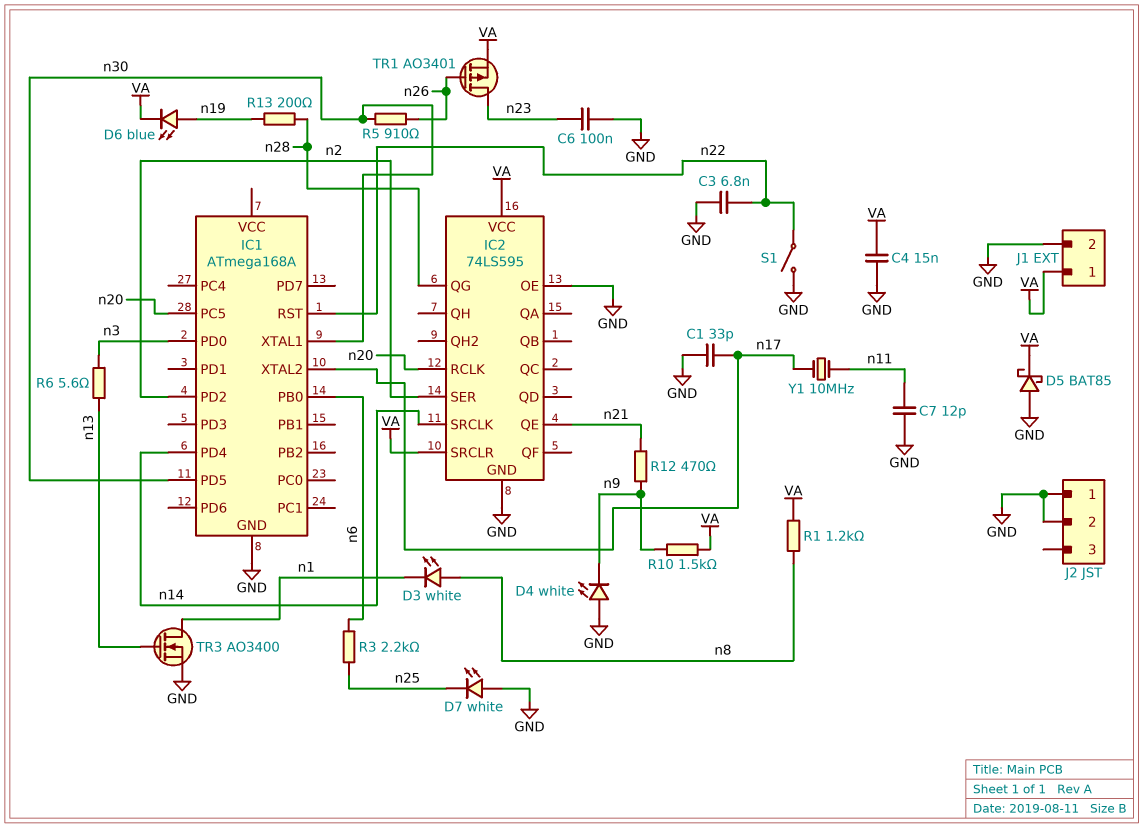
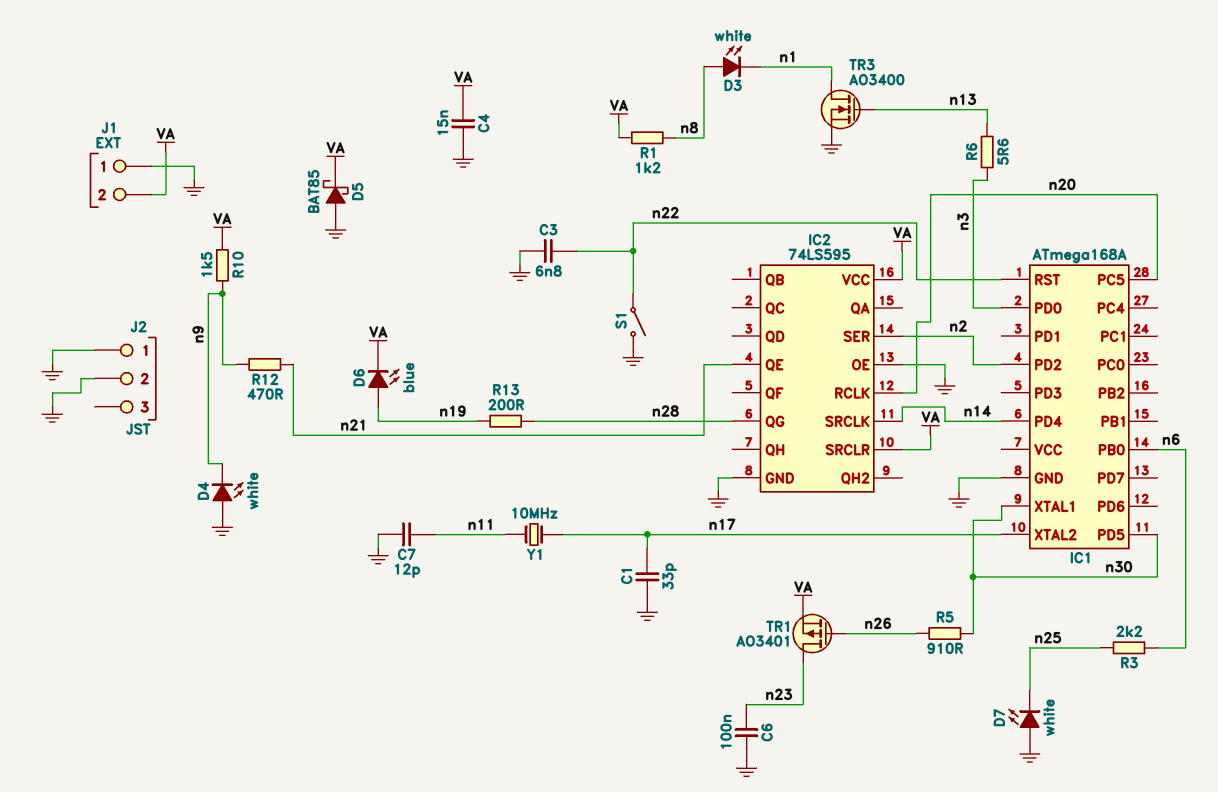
J1 pin 1: VA -> GND
J1 pin 2: GND -> VA

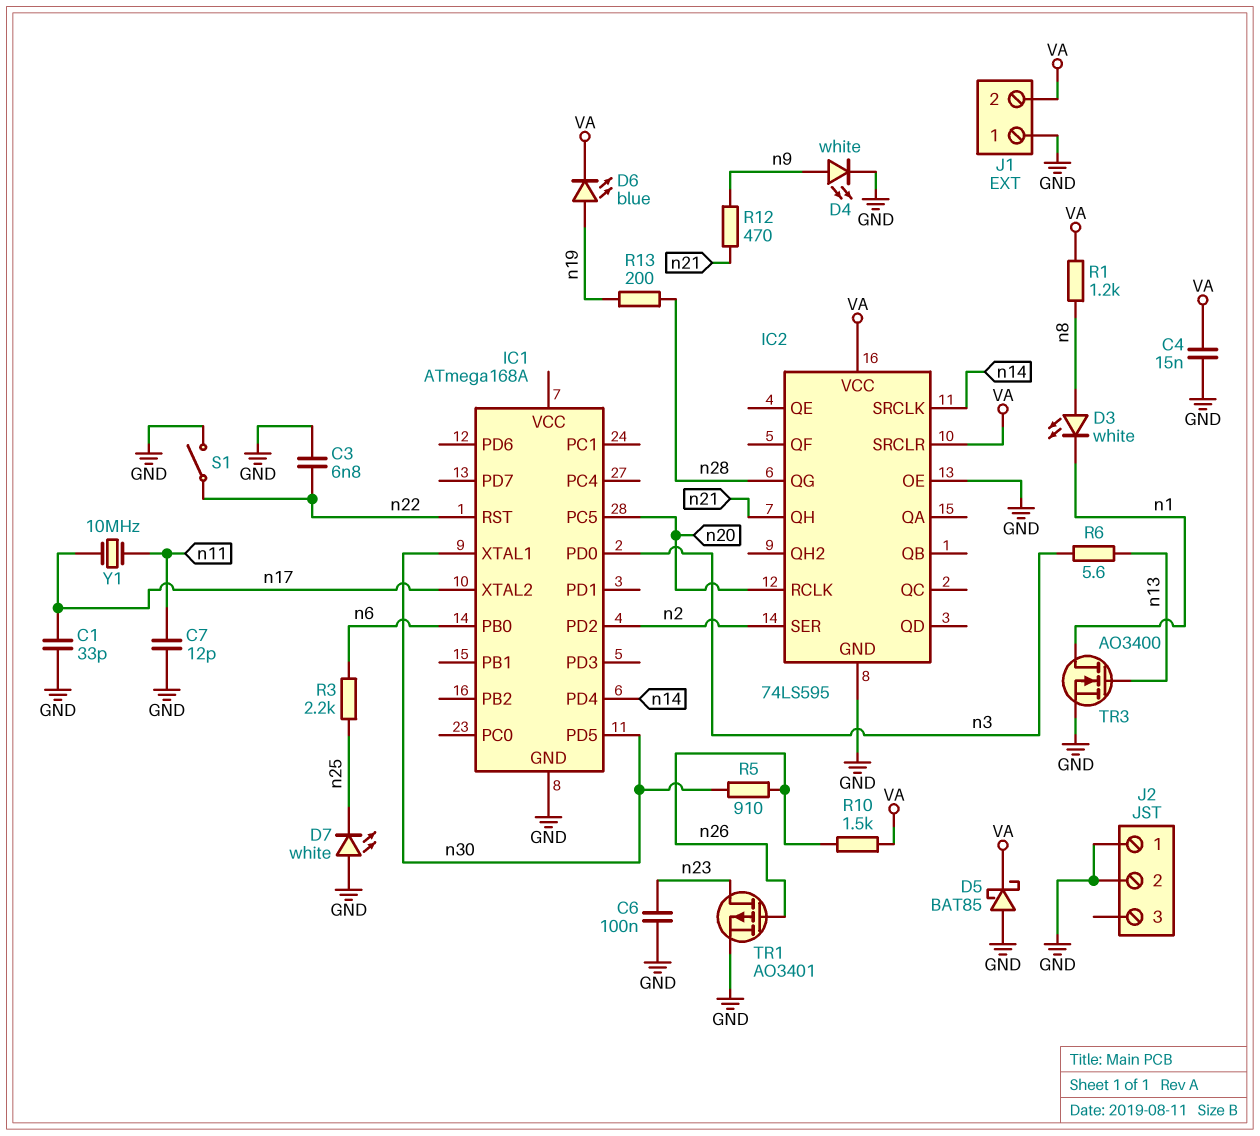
D4: LED white (A GND, K n9) -> LED white (A n9, K GND)
IC2 pin QE: n21 -> none
IC2 pin QH: none -> n21
R10: 1.5k (VA, n9) -> 1.5k (VA, n26)
TR1: PMOS AO3401 (G n26, D n23, S VA) -> PMOS AO3401 (G n26, D n23, S GND)

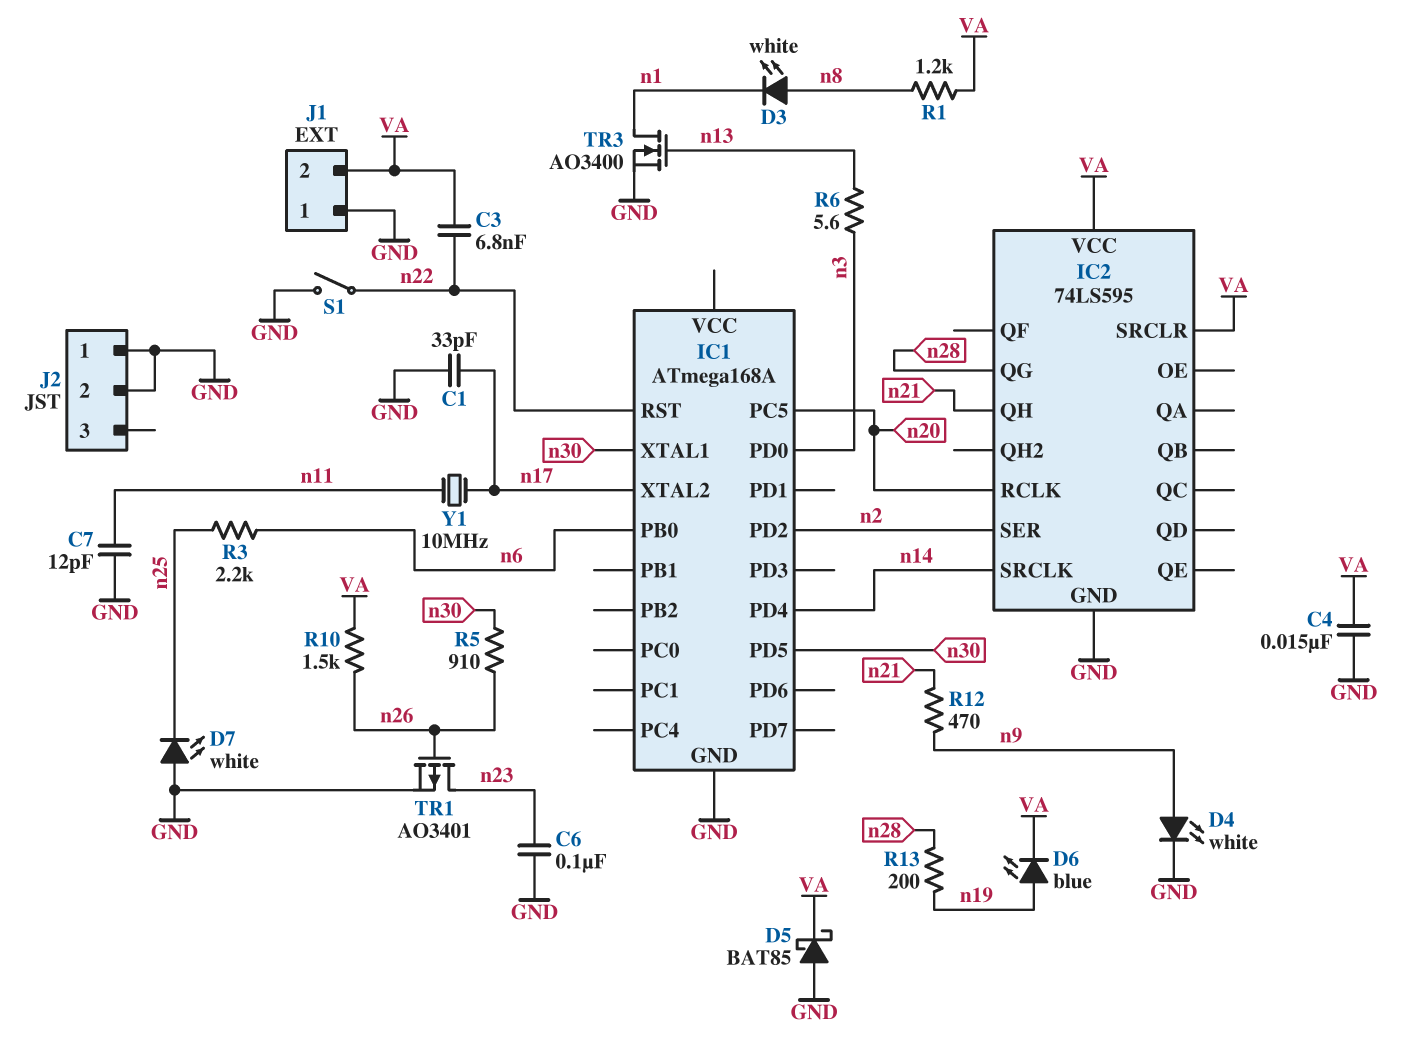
C3: 6.8nF (GND, n22) -> 6.8nF (VA, n22)
IC2 pin OE: GND -> none

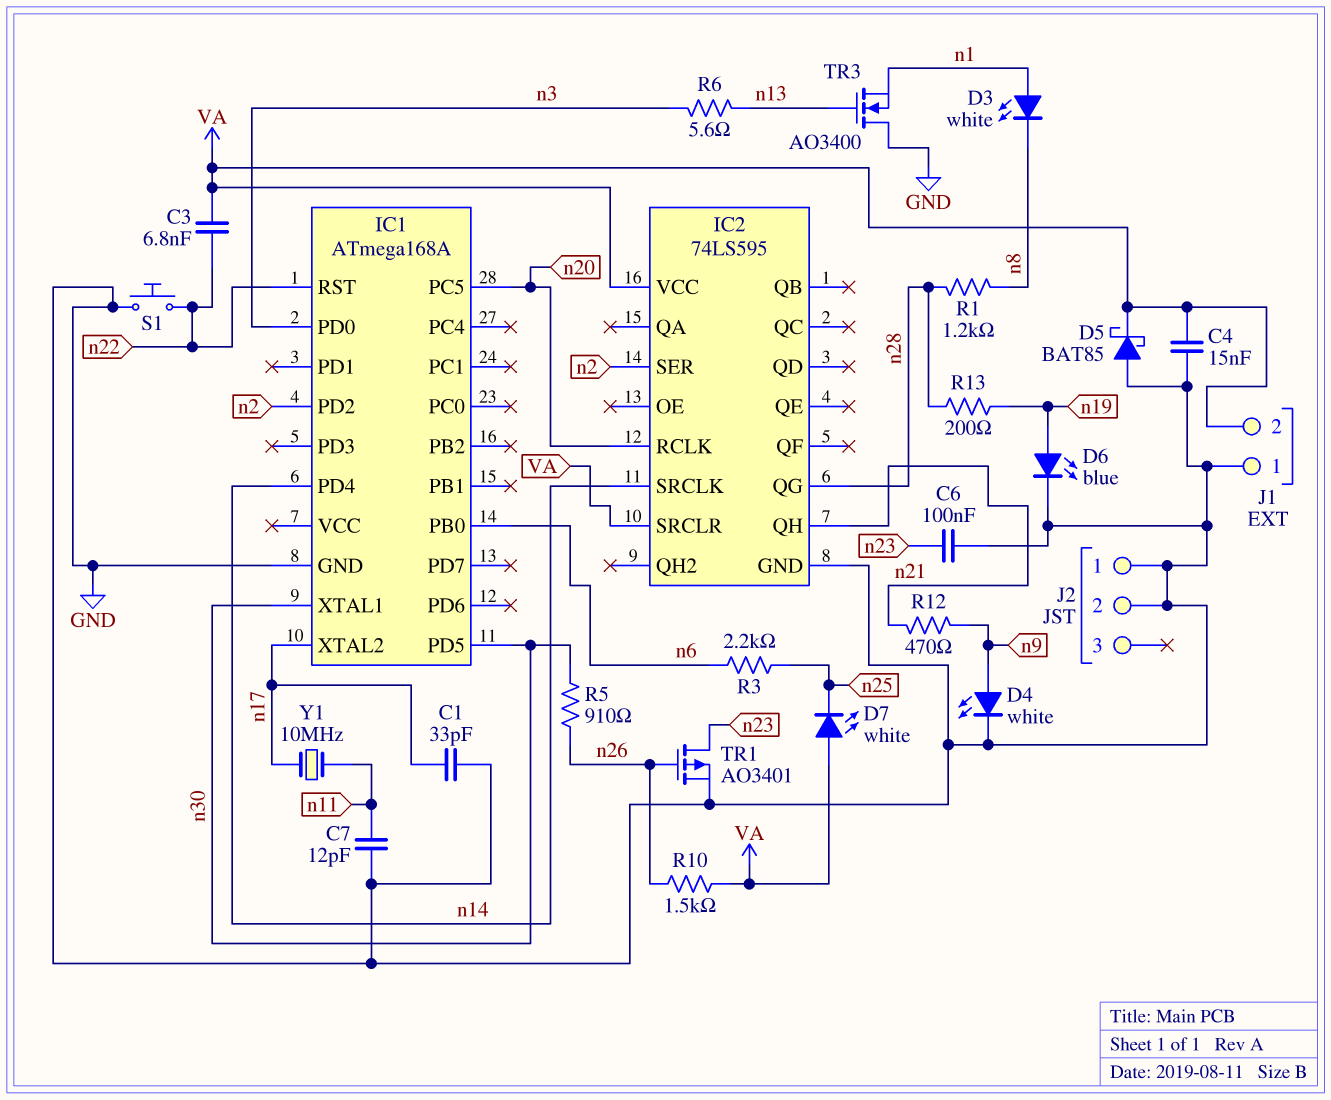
D3: LED white (A n8, K n1) -> LED white (A n1, K n8)
D6: LED blue (A n19, K VA) -> LED blue (A n19, K GND)
D7: LED white (A GND, K n25) -> LED white (A VA, K n25)
R1: 1.2k (VA, n8) -> 1.2k (n8, n28)
S1: switch (GND, n22) -> button (GND, n22)
TR3: NMOS AO3400 (G n13, D n1, S GND) -> NMOS AO3400 (G n13, D GND, S n1)

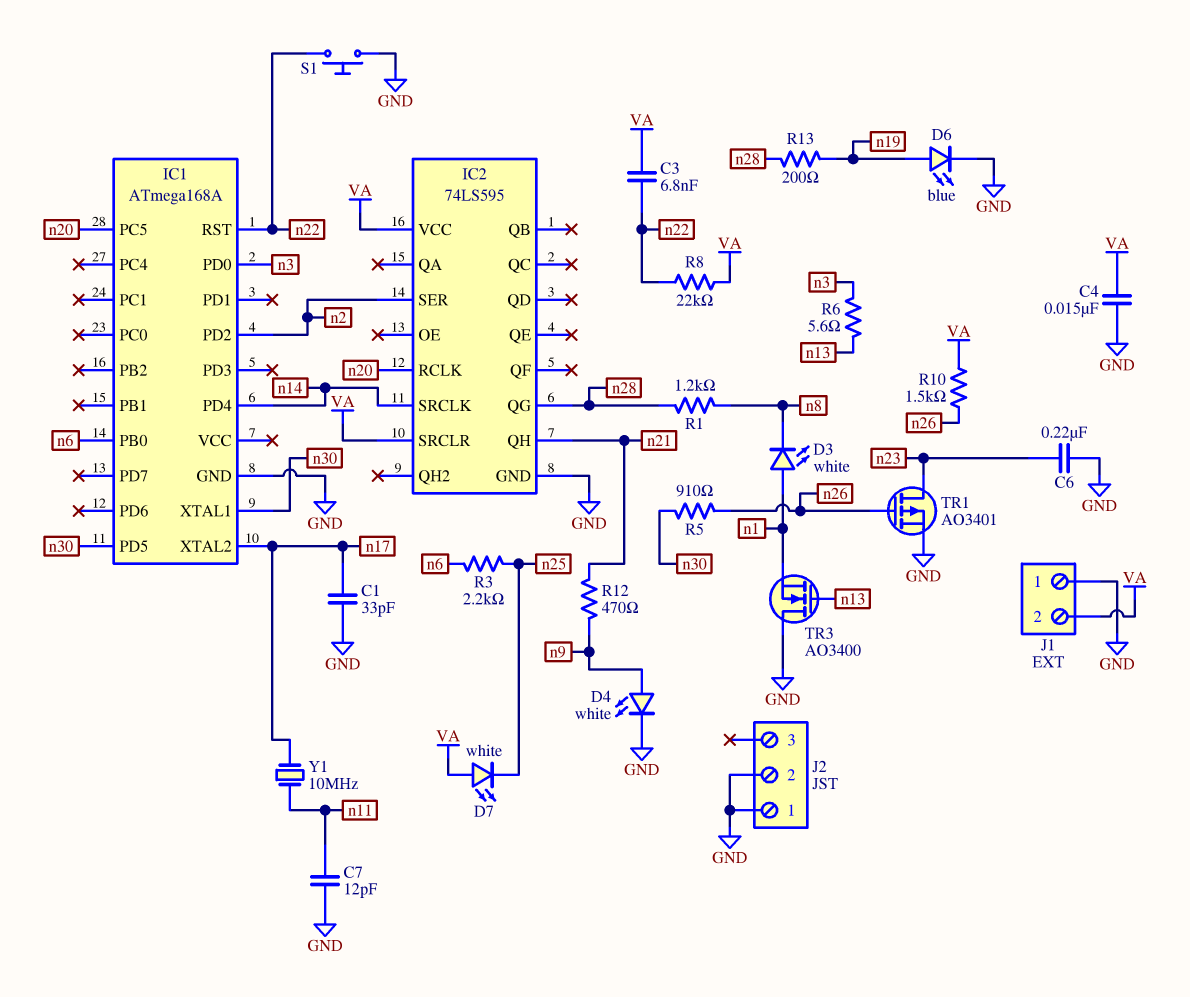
C6: 100nF (GND, n23) -> 220nF (GND, n23)
D5: schottky BAT85 (A GND, K VA) -> none
R8: none -> 22k (VA, n22)

